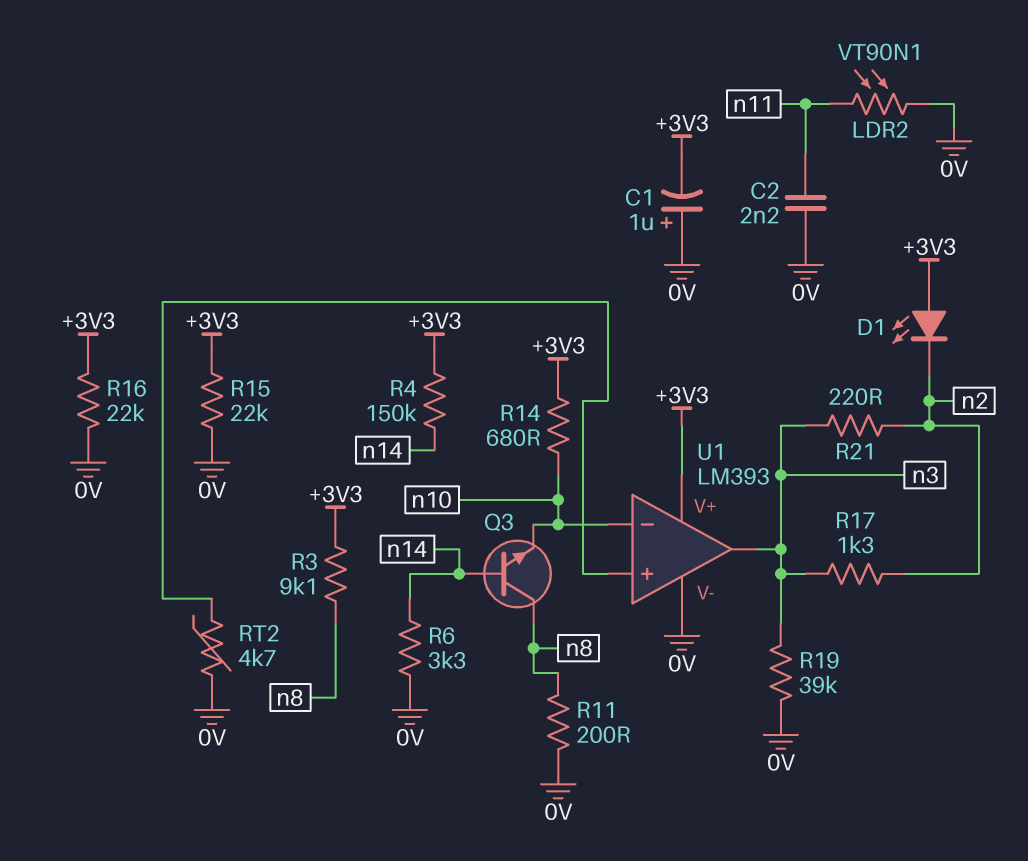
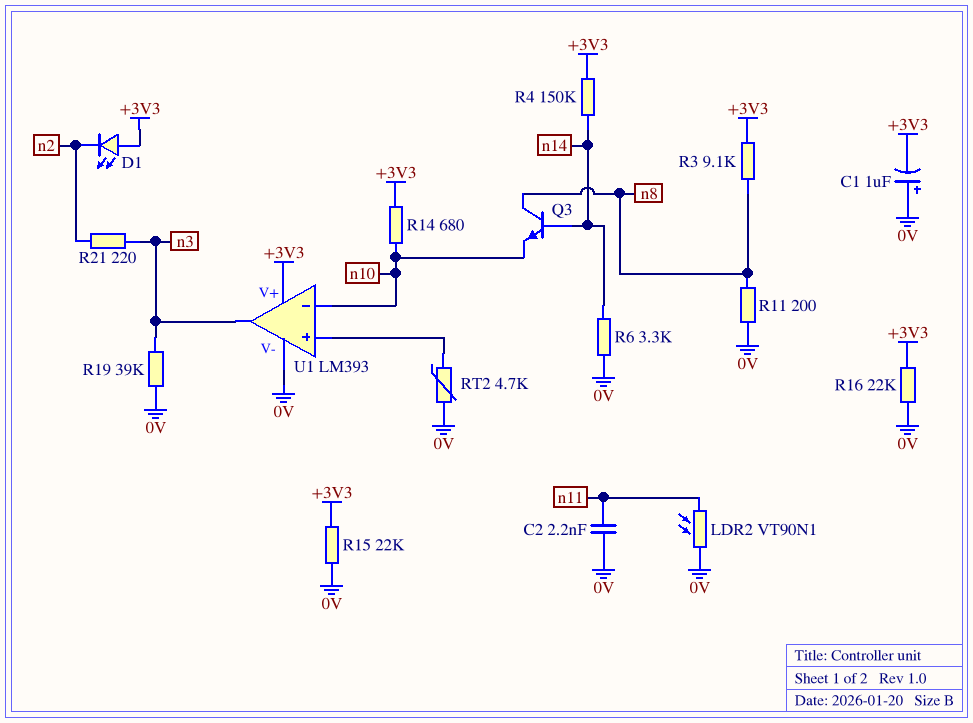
R17: 1.3k (n2, n3) -> none

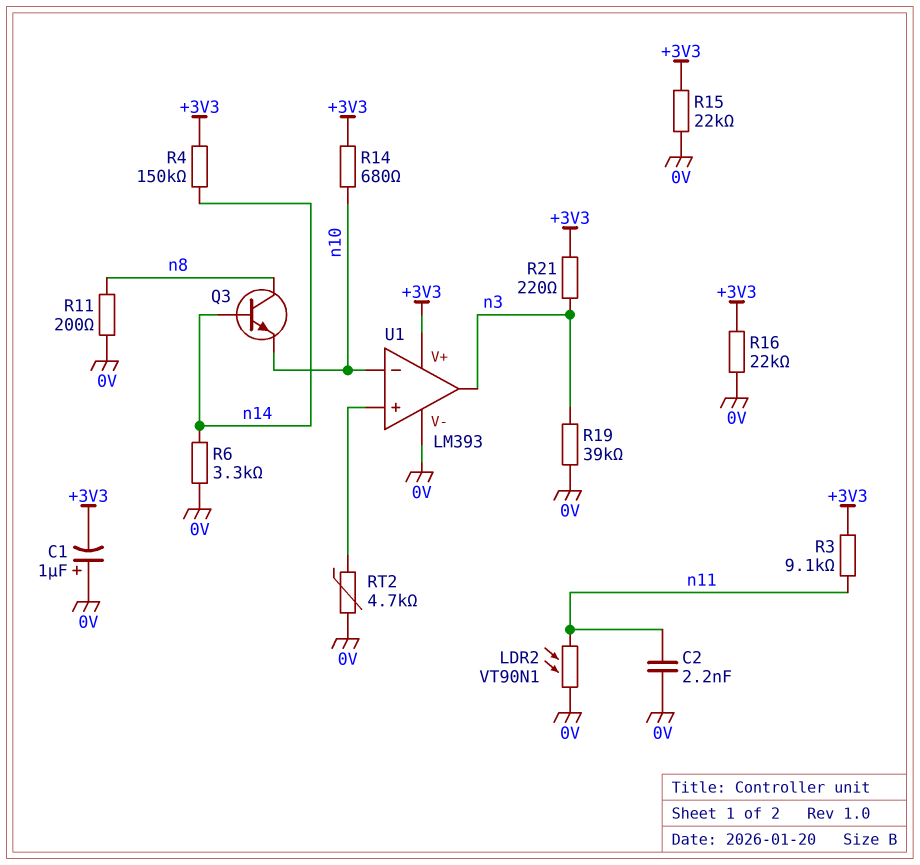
D1: LED (A +3V3, K n2) -> none
R3: 9.1k (+3V3, n8) -> 9.1k (+3V3, n11)
R21: 220 (n2, n3) -> 220 (+3V3, n3)

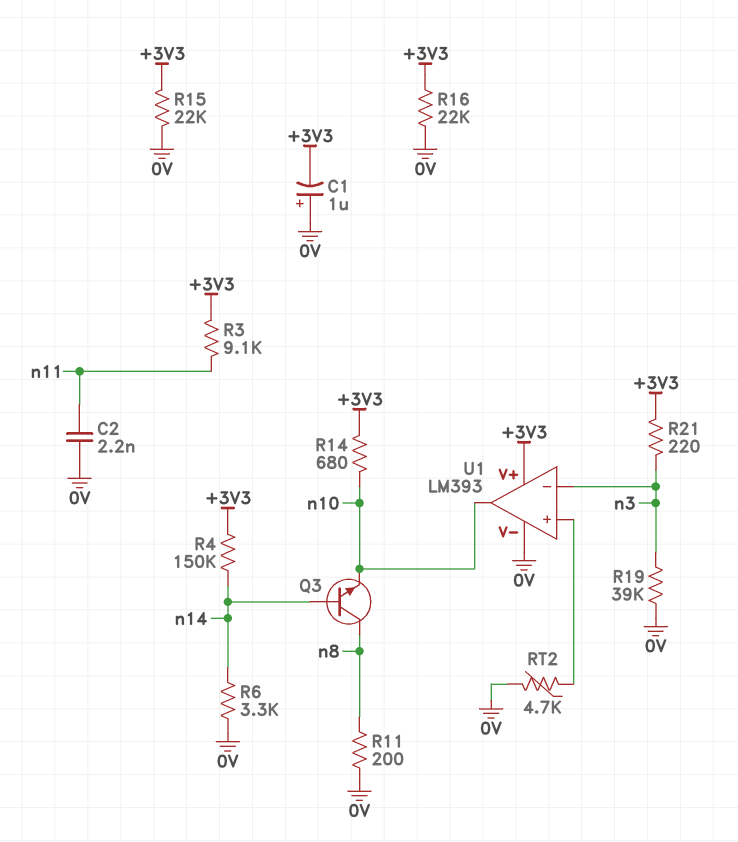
LDR2: VT90N1 (0V, n11) -> none
U1 pin in-: n10 -> n3
U1 pin out: n3 -> n10

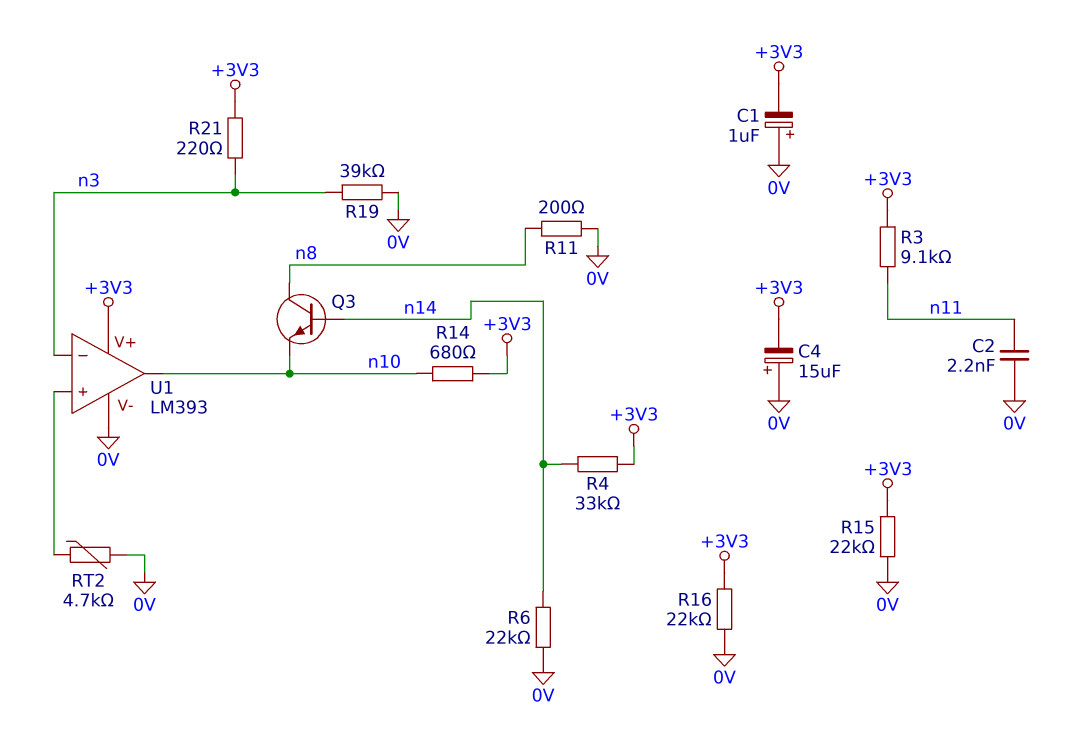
C4: none -> 15uF (plus 0V, minus +3V3)
R4: 150k (+3V3, n14) -> 33k (+3V3, n14)
R6: 3.3k (0V, n14) -> 22k (0V, n14)

